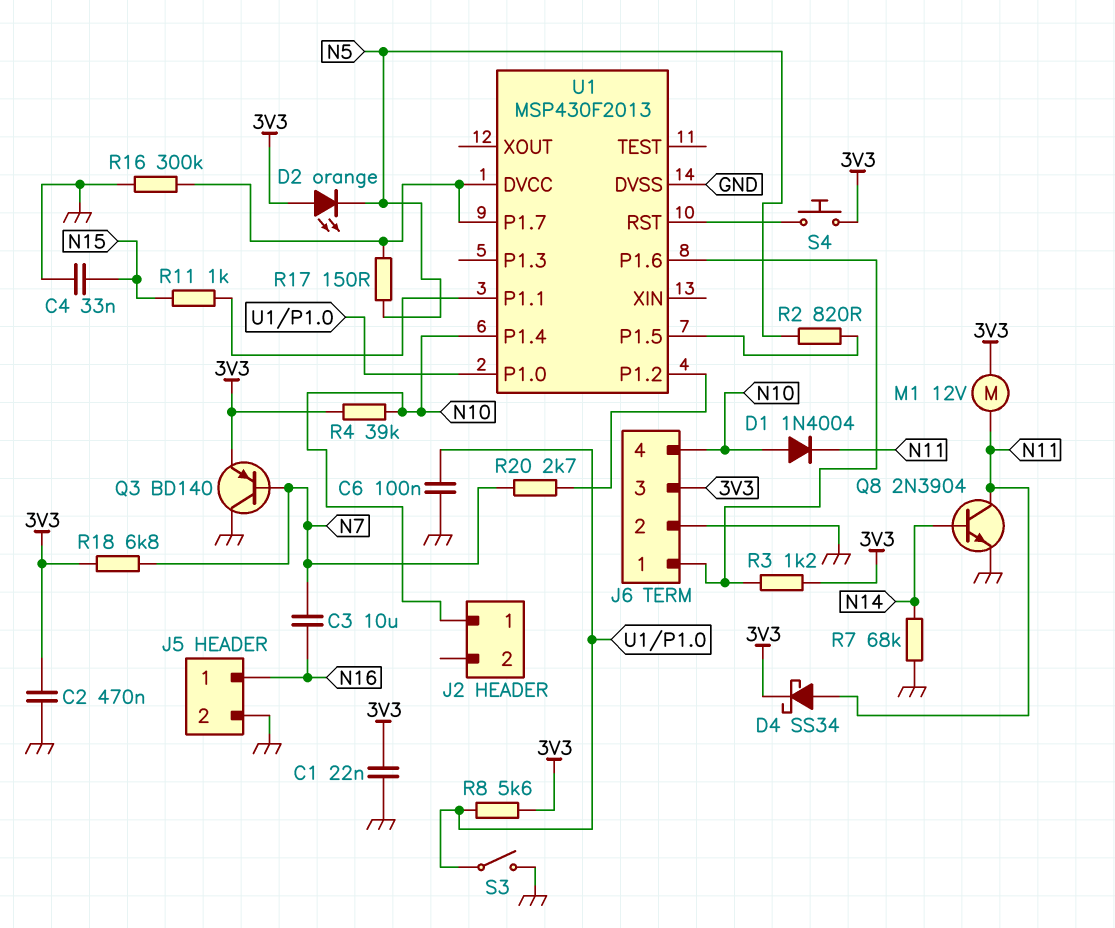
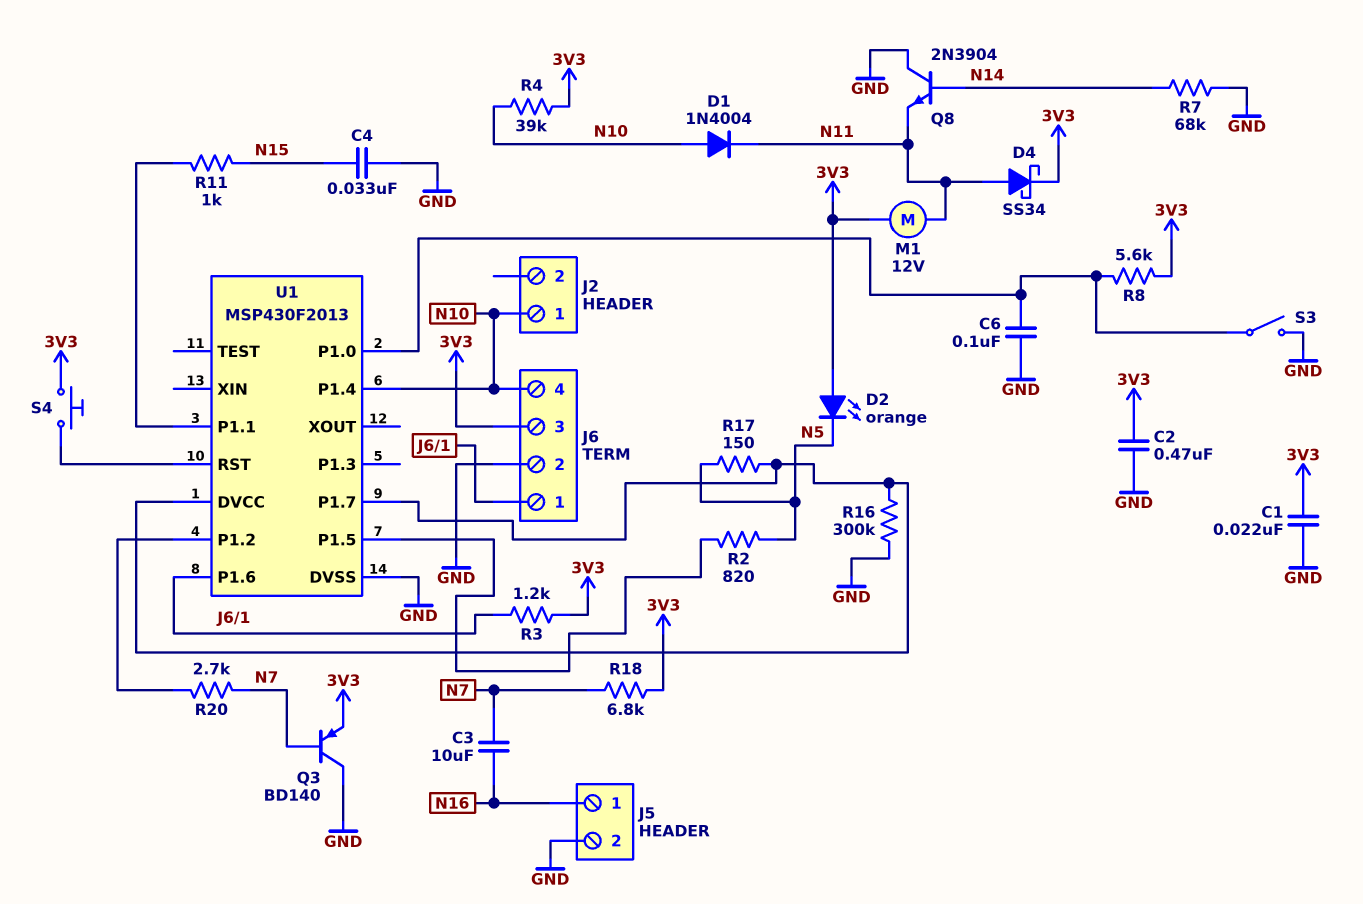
Q8: NPN 2N3904 (B N14, C N11, E GND) -> NPN 2N3904 (B N14, C GND, E N11)

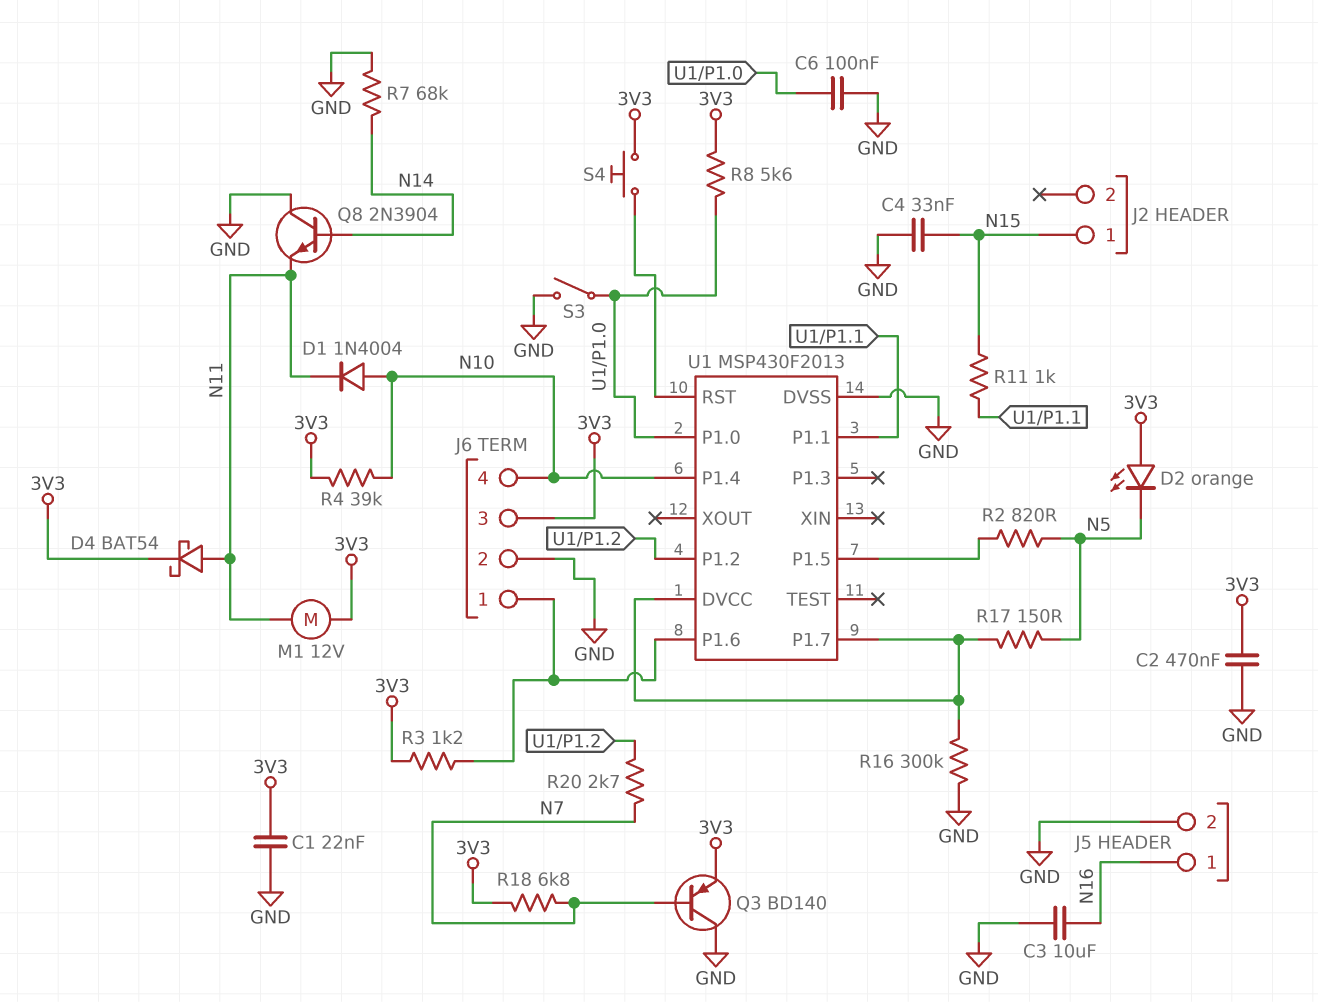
C3: 10uF (N7, N16) -> 10uF (GND, N16)
D4: schottky SS34 (A N11, K 3V3) -> schottky BAT54 (A N11, K 3V3)
J2 pin 1: N10 -> N15

